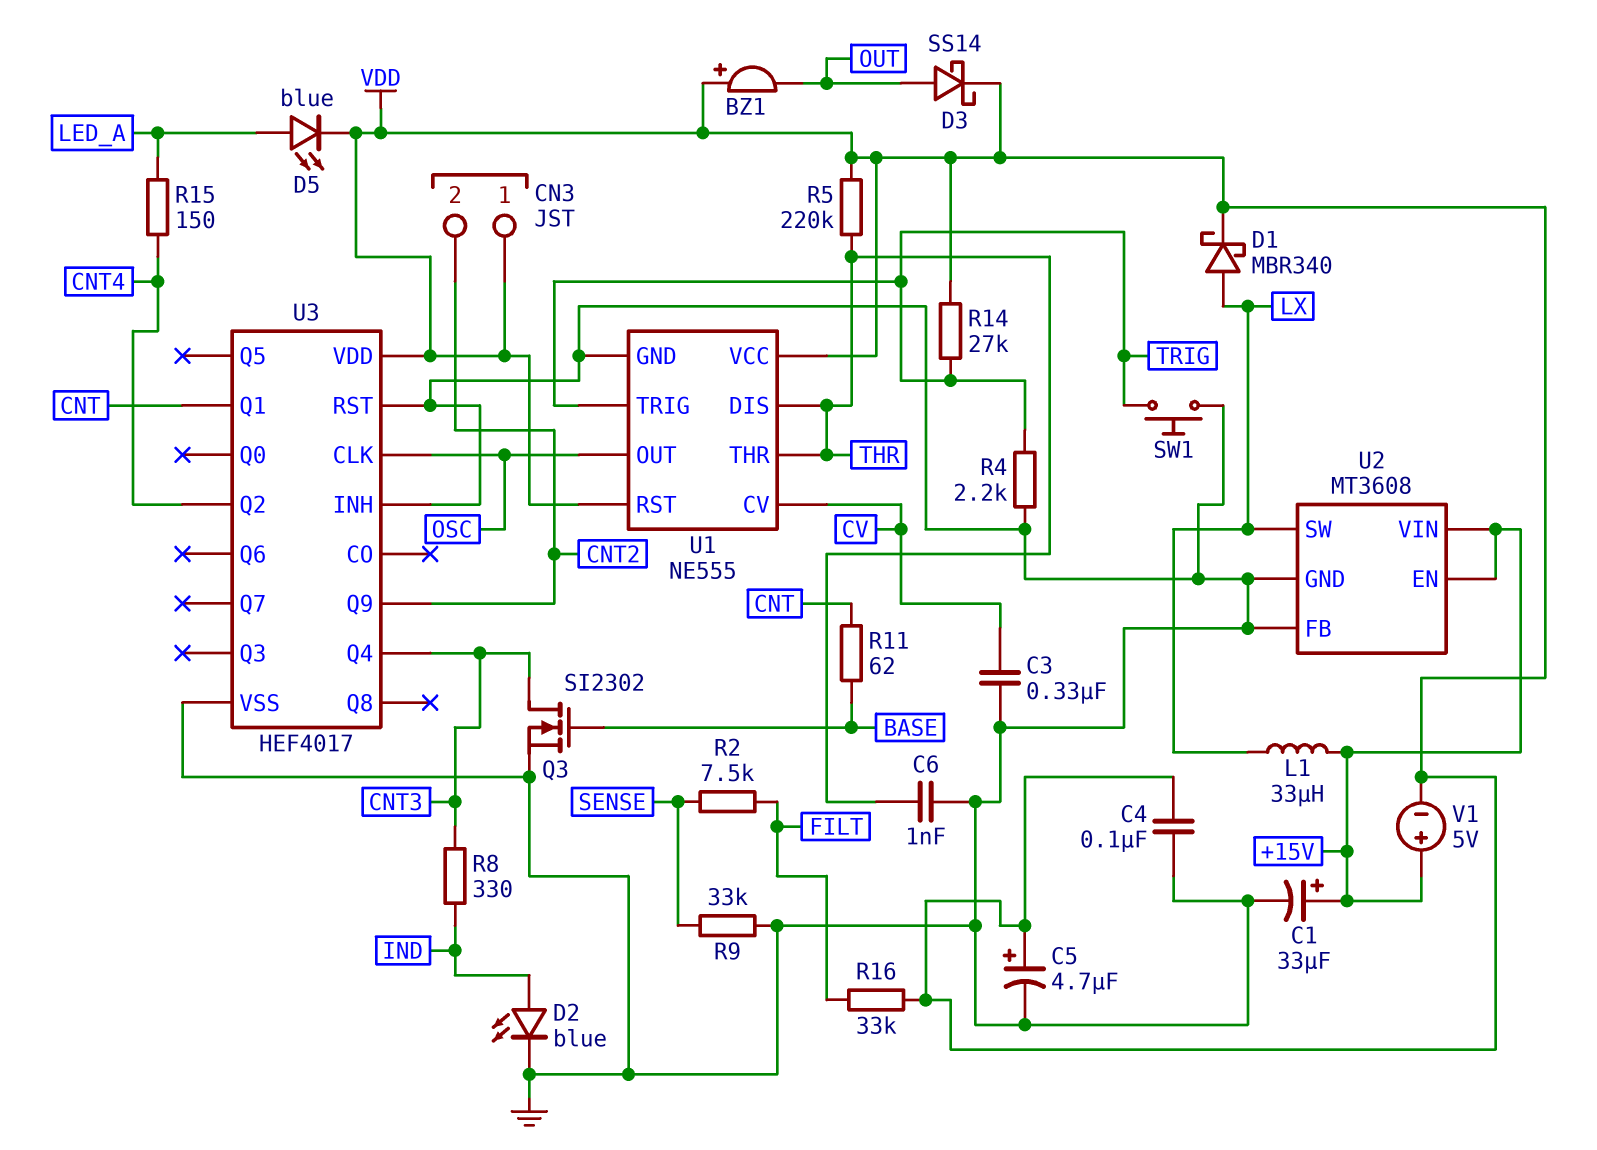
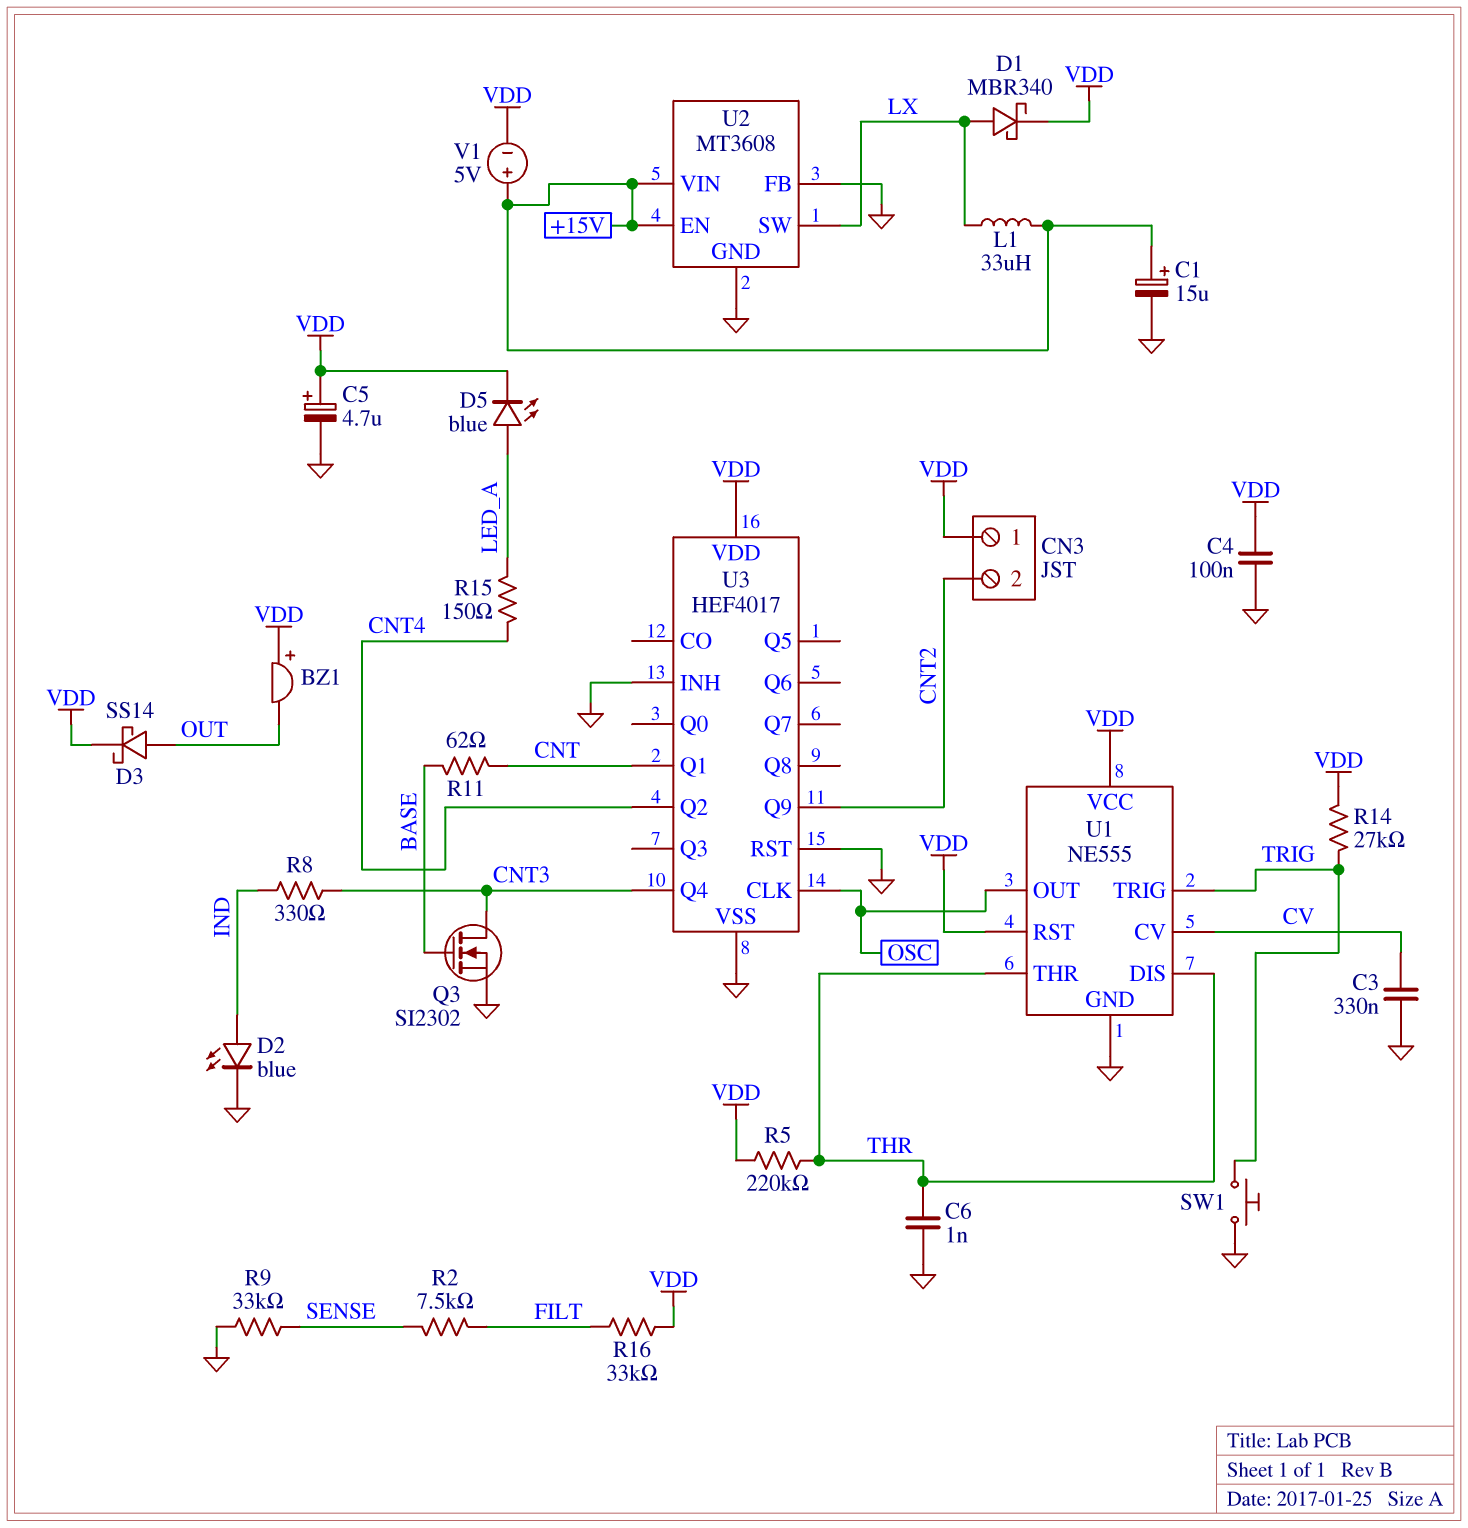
C1: 33uF (plus +15V, minus GND) -> 15uF (plus +15V, minus GND)
R4: 2.2k (GND, TRIG) -> none

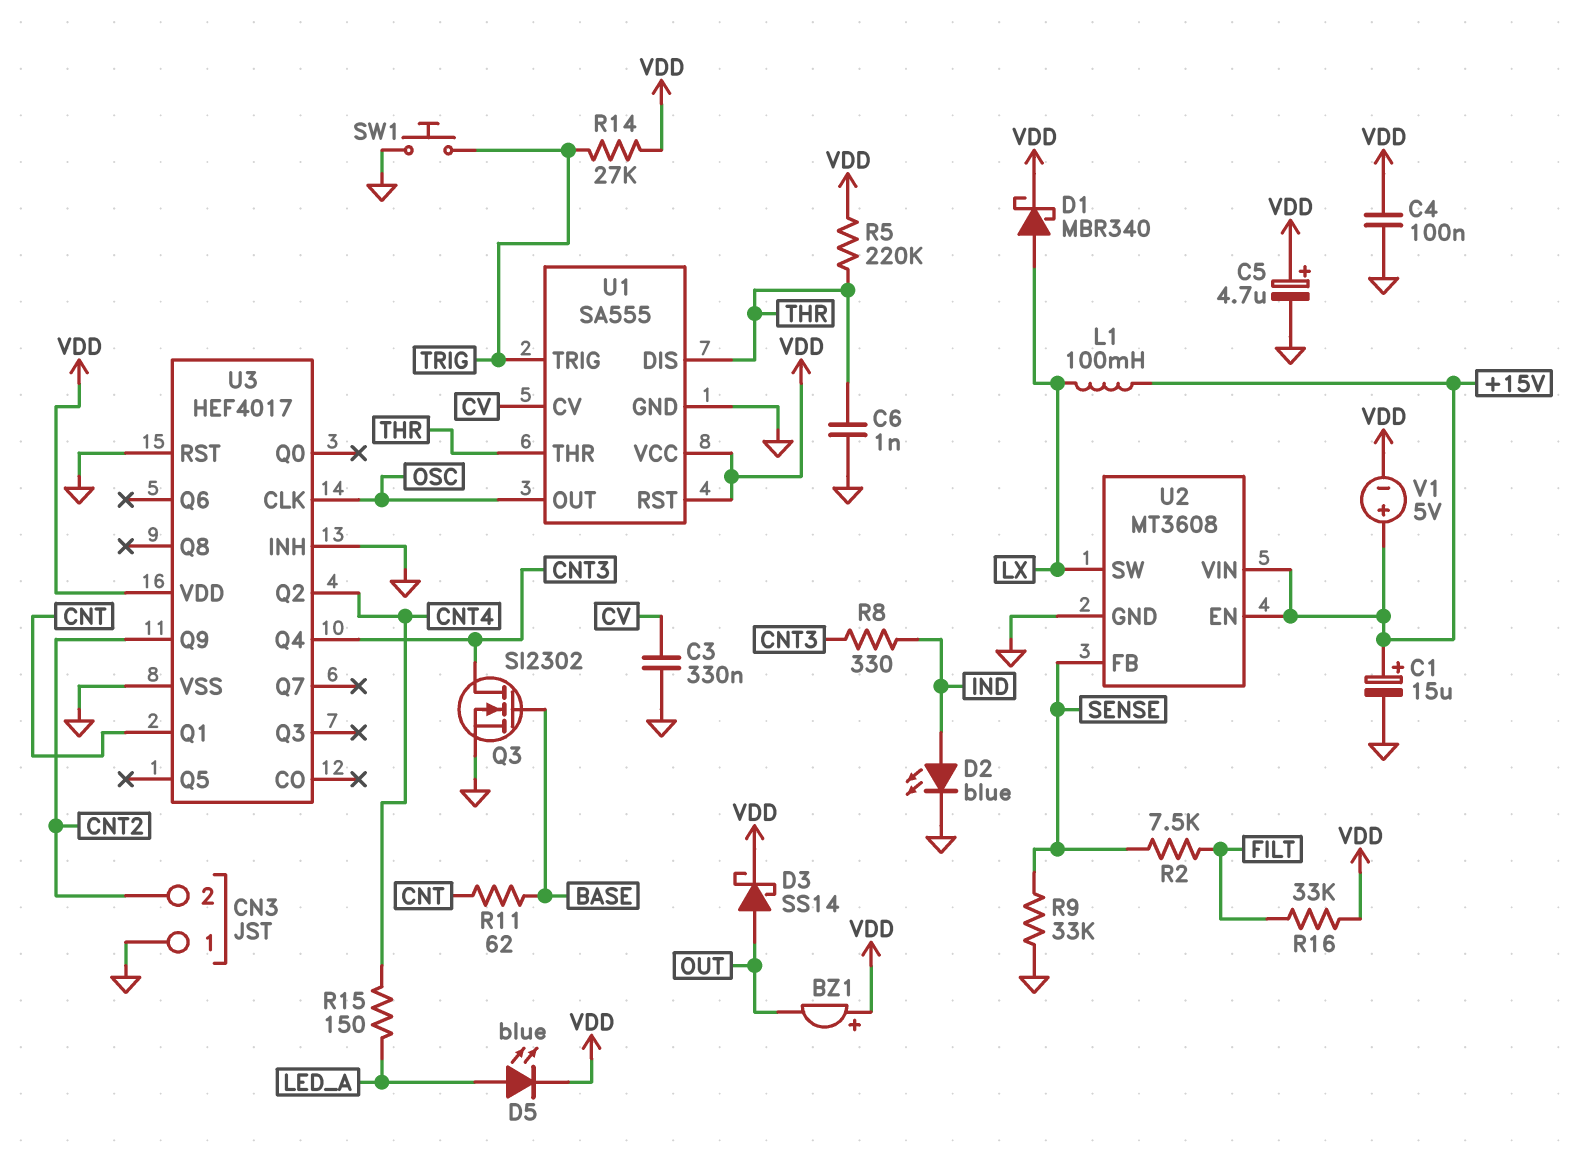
CN3 pin 1: VDD -> GND
L1: 33uH (+15V, LX) -> 100mH (+15V, LX)
U1: NE555 -> SA555
U2 pin FB: GND -> SENSE

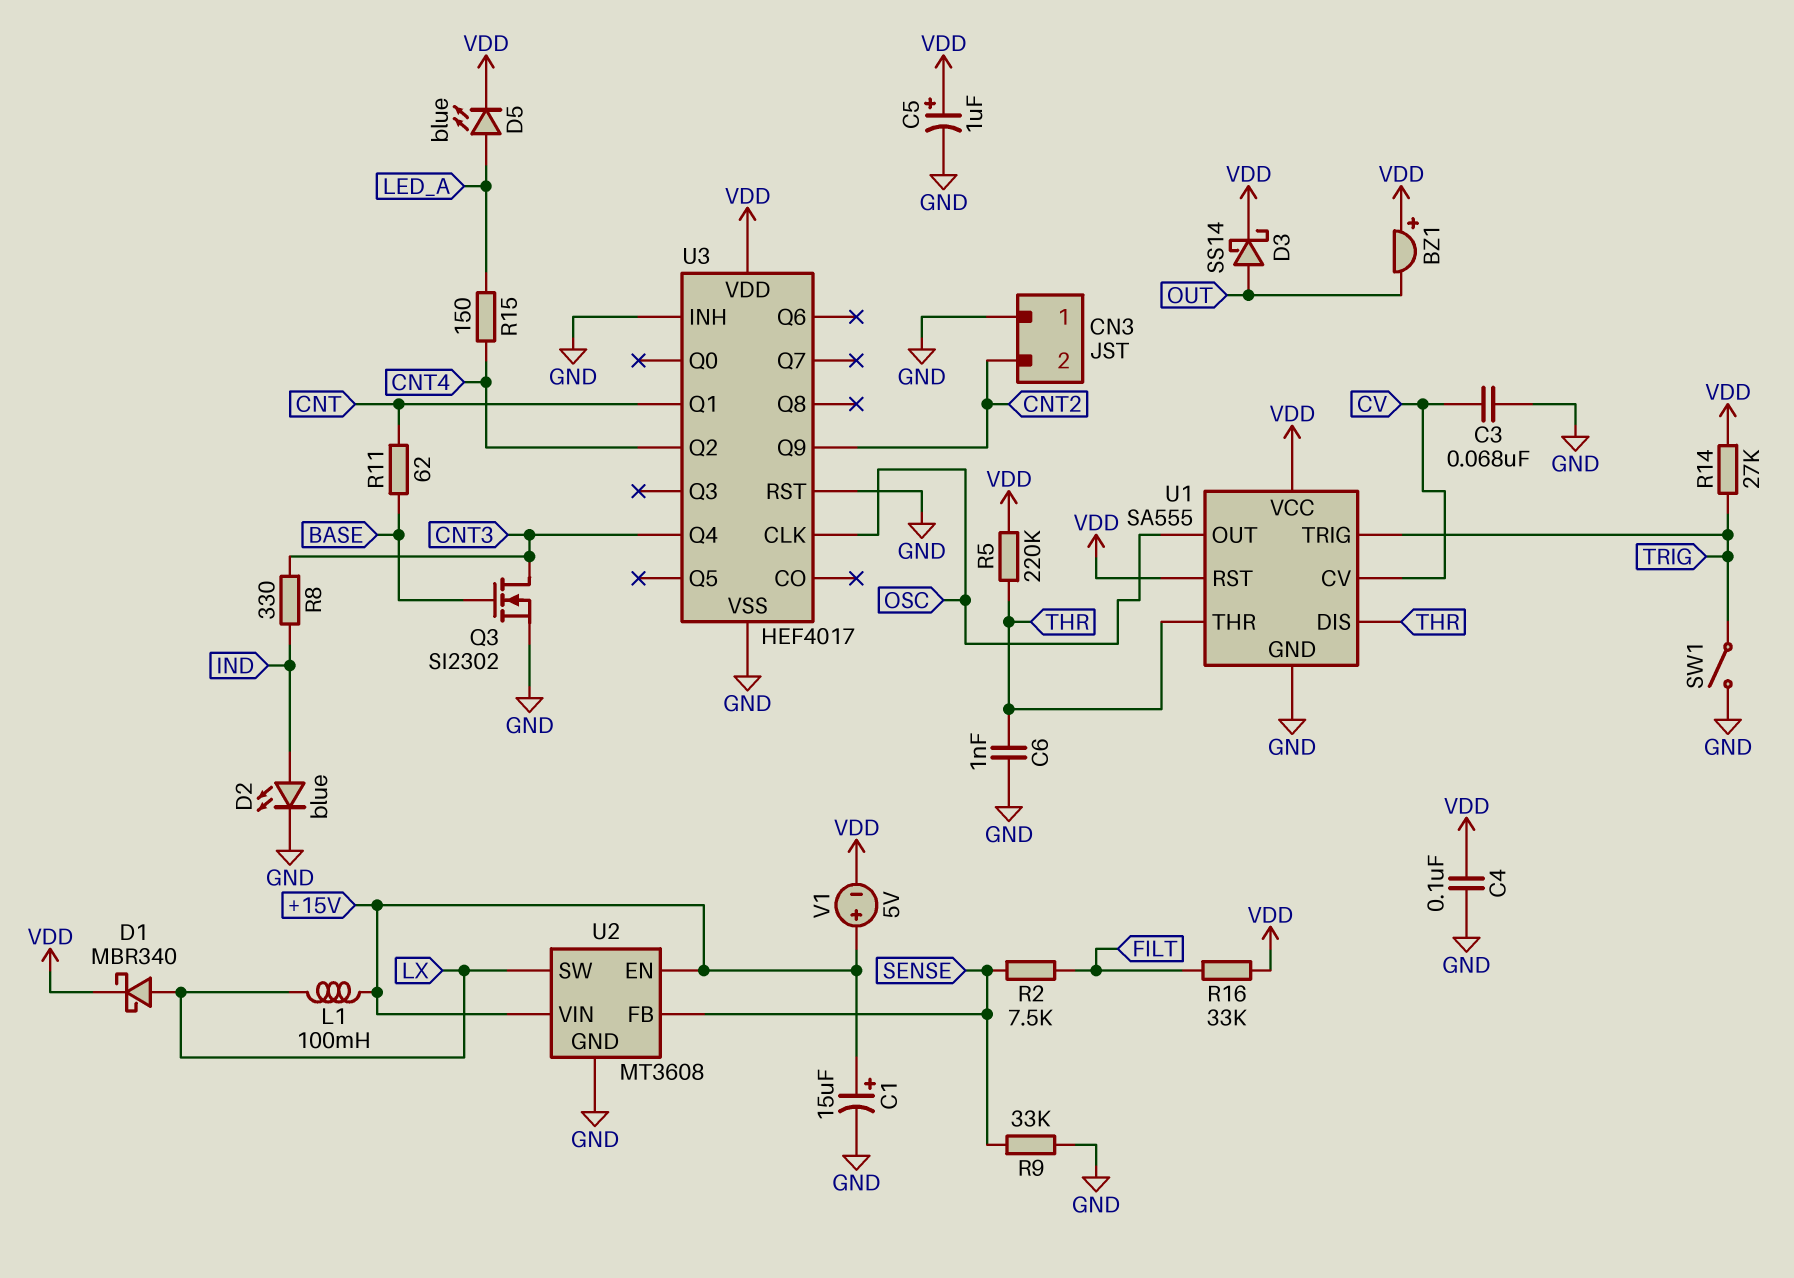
C3: 330nF (CV, GND) -> 68nF (CV, GND)
C5: 4.7uF (plus VDD, minus GND) -> 1uF (plus VDD, minus GND)
SW1: button (GND, TRIG) -> switch (GND, TRIG)

